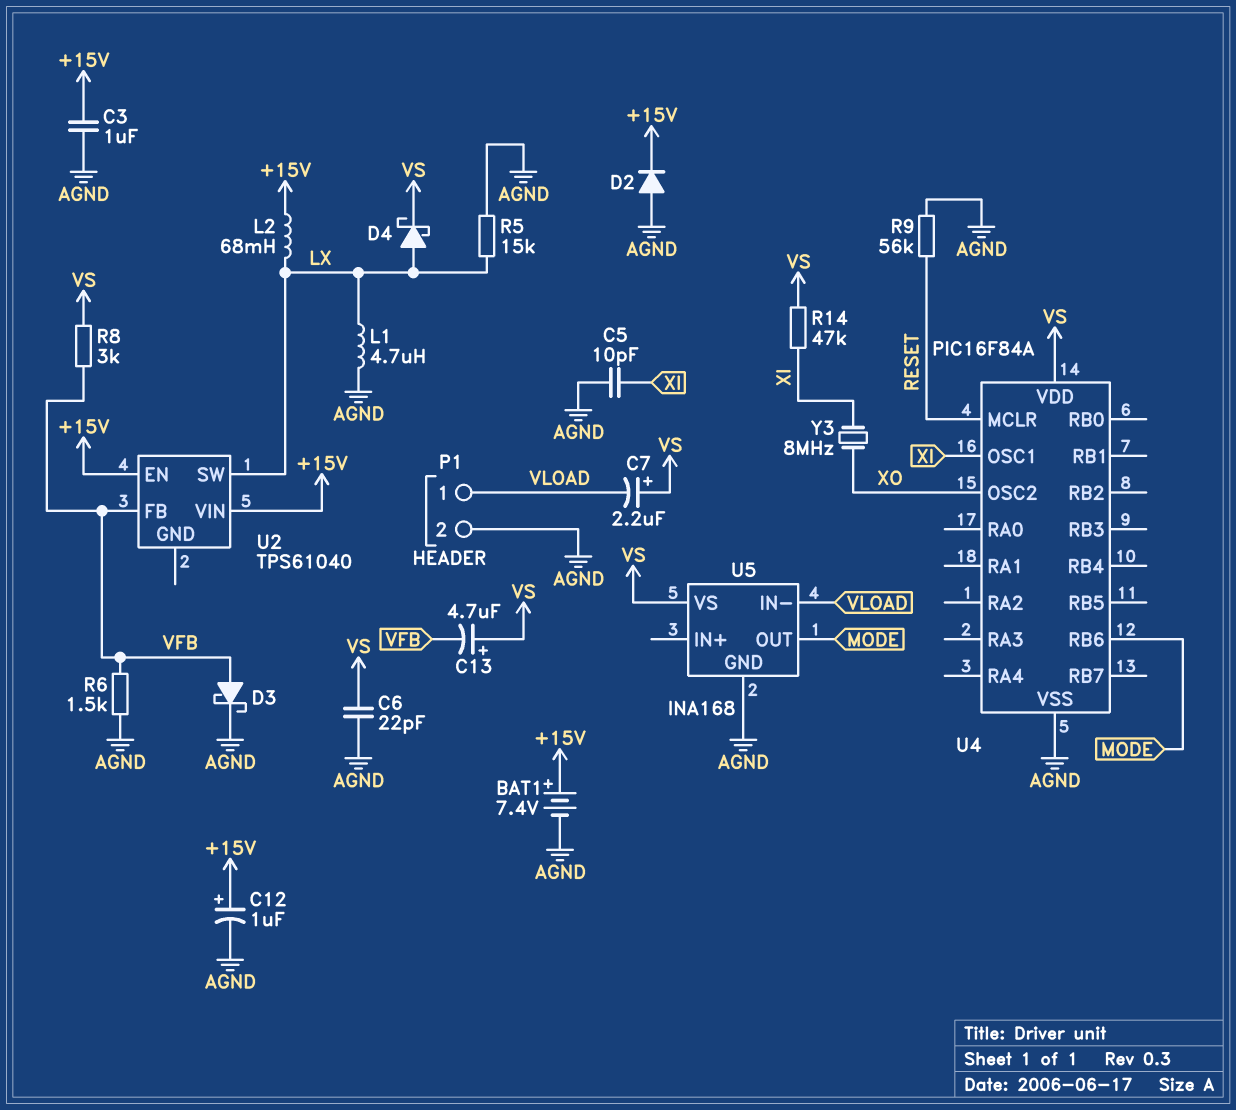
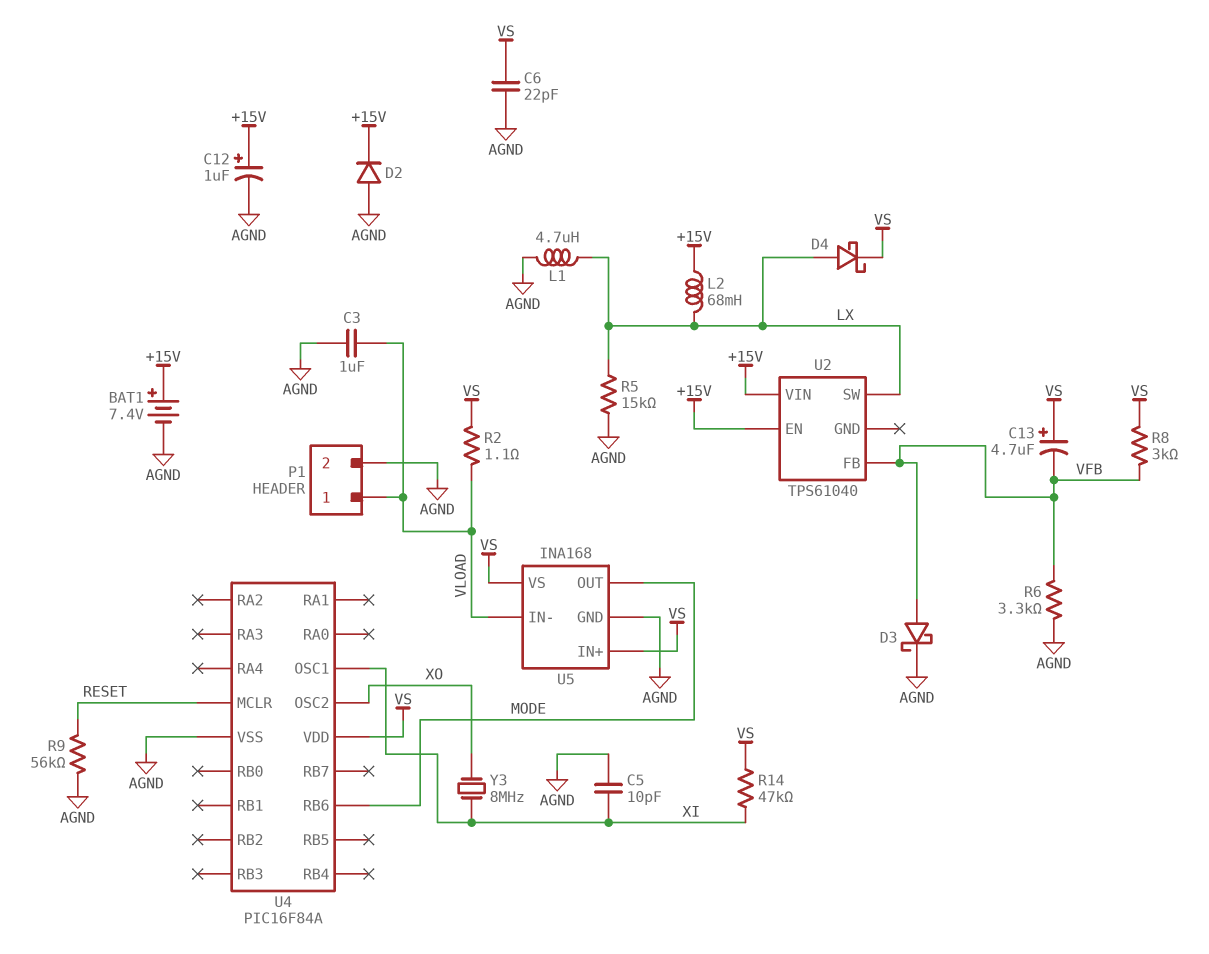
C3: 1uF (+15V, AGND) -> 1uF (AGND, VLOAD)
C7: 2.2uF (plus VS, minus VLOAD) -> none
R2: none -> 1.1 (VLOAD, VS)
R6: 1.5k (AGND, VFB) -> 3.3k (AGND, VFB)
U5 pin IN+: none -> VS

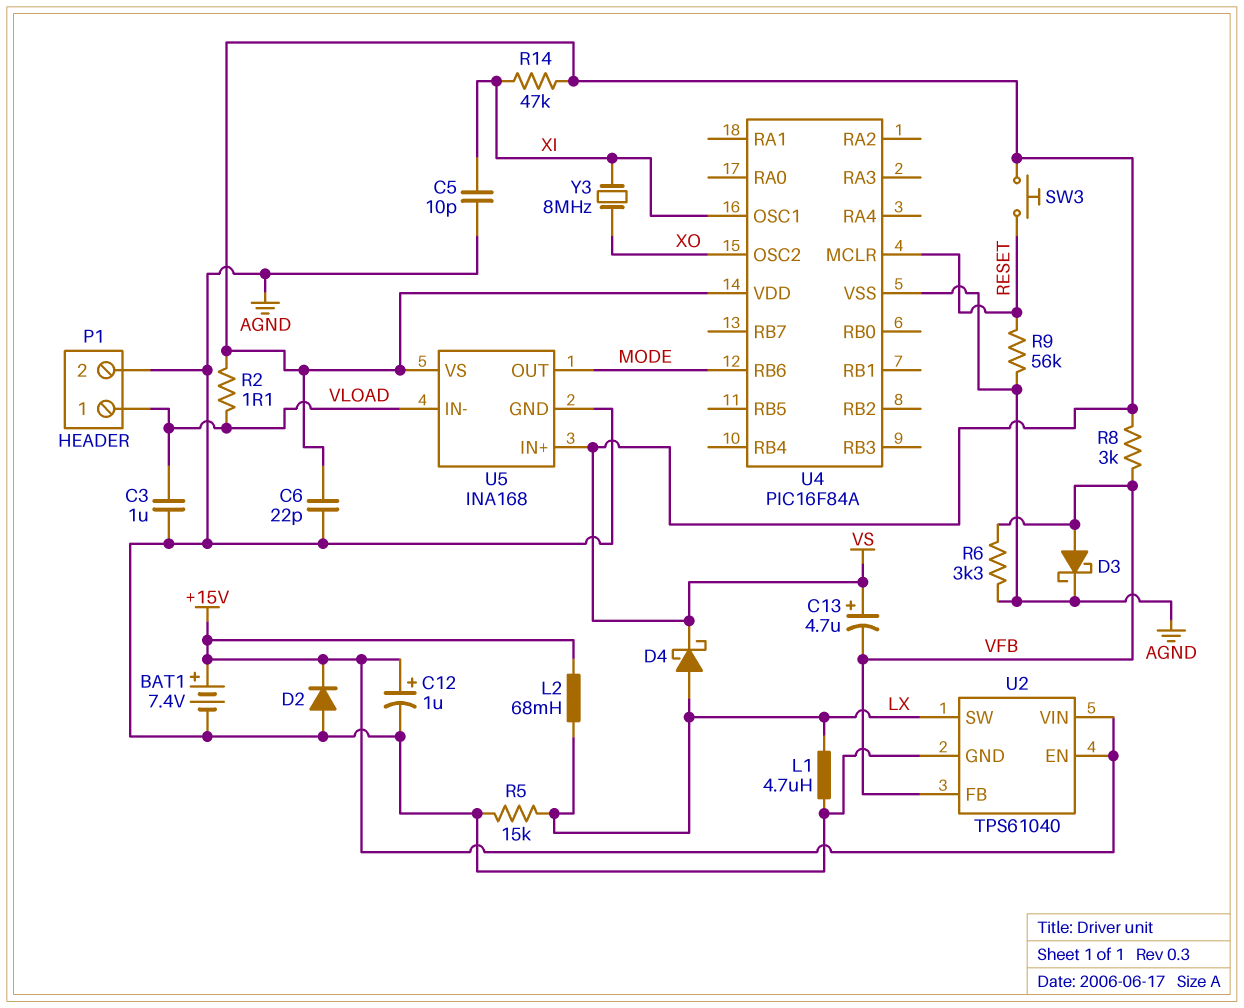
SW3: none -> button (RESET, VS)
U2 pin GND: none -> AGND

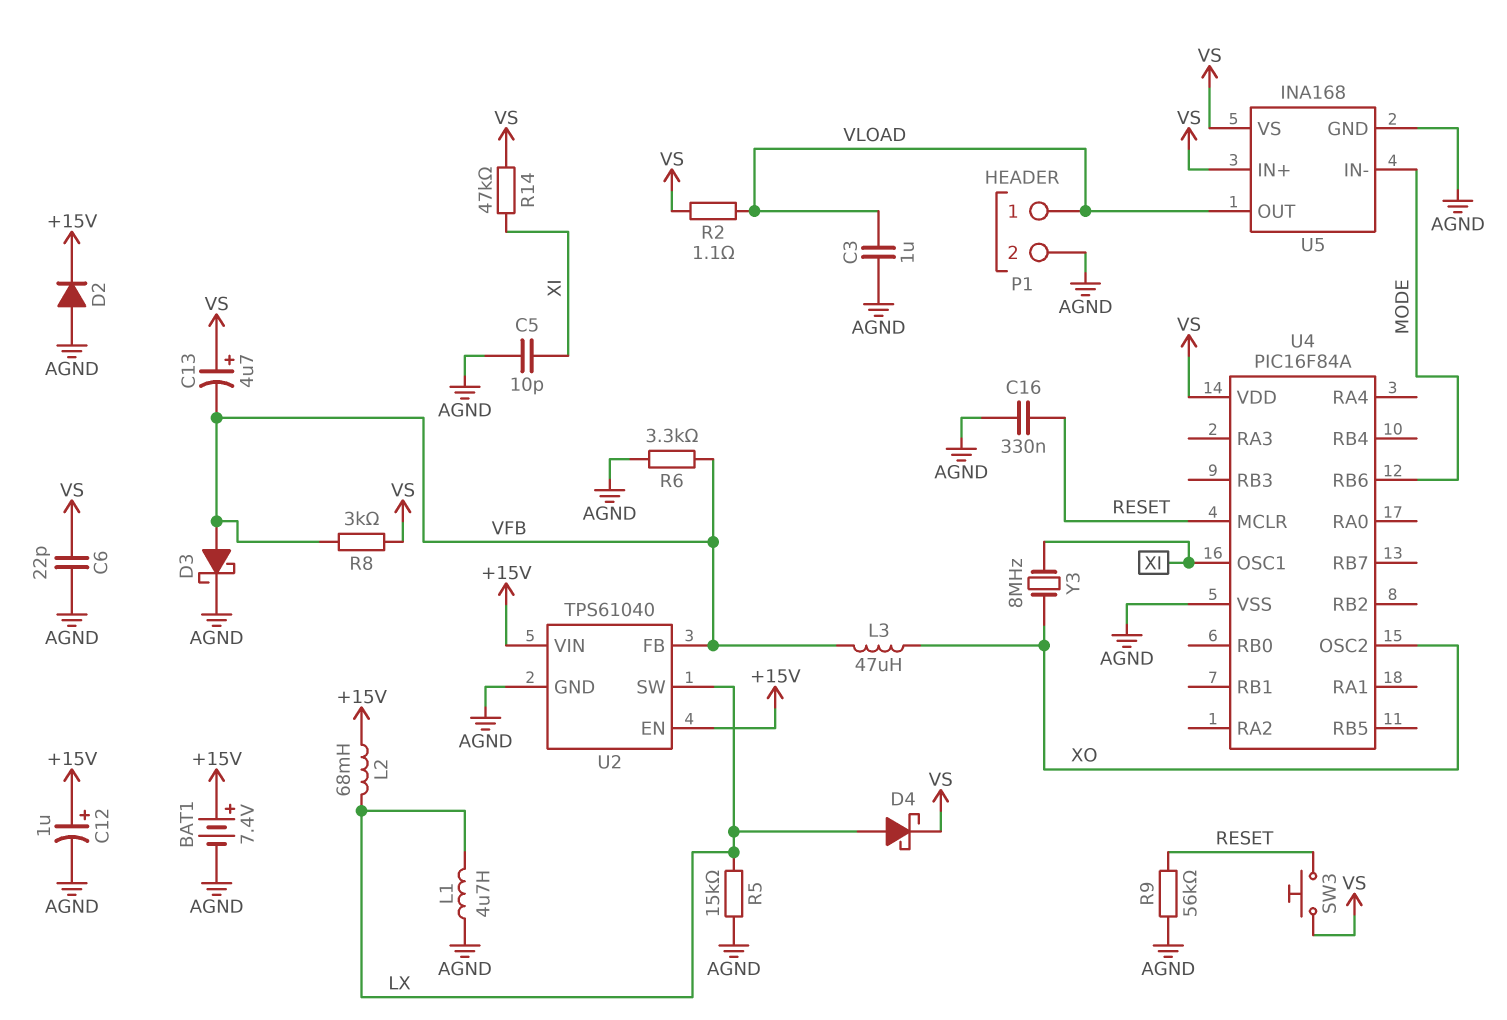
C16: none -> 330nF (AGND, RESET)
L3: none -> 47uH (VFB, XO)
U5 pin IN-: VLOAD -> MODE
U5 pin OUT: MODE -> VLOAD

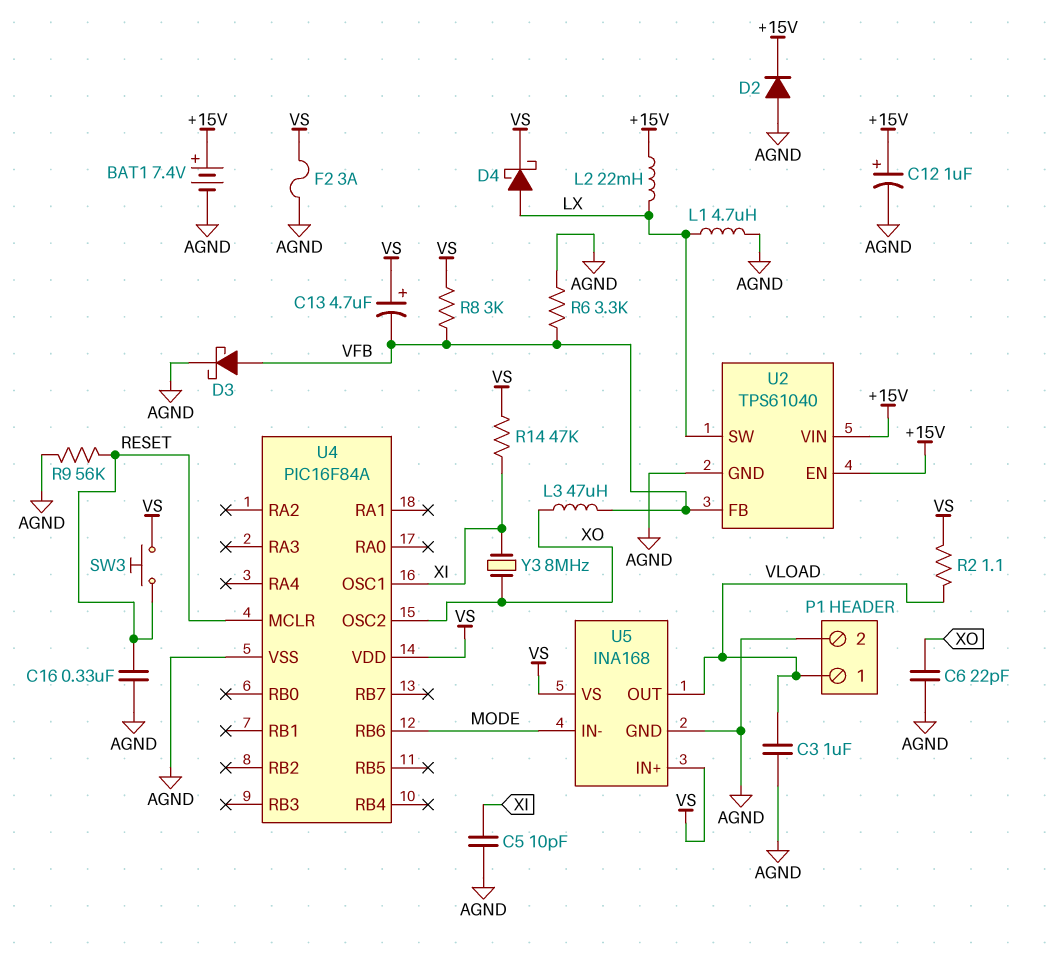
C6: 22pF (AGND, VS) -> 22pF (AGND, XO)
F2: none -> 3A (AGND, VS)
L2: 68mH (+15V, LX) -> 22mH (+15V, LX)
R5: 15k (AGND, LX) -> none

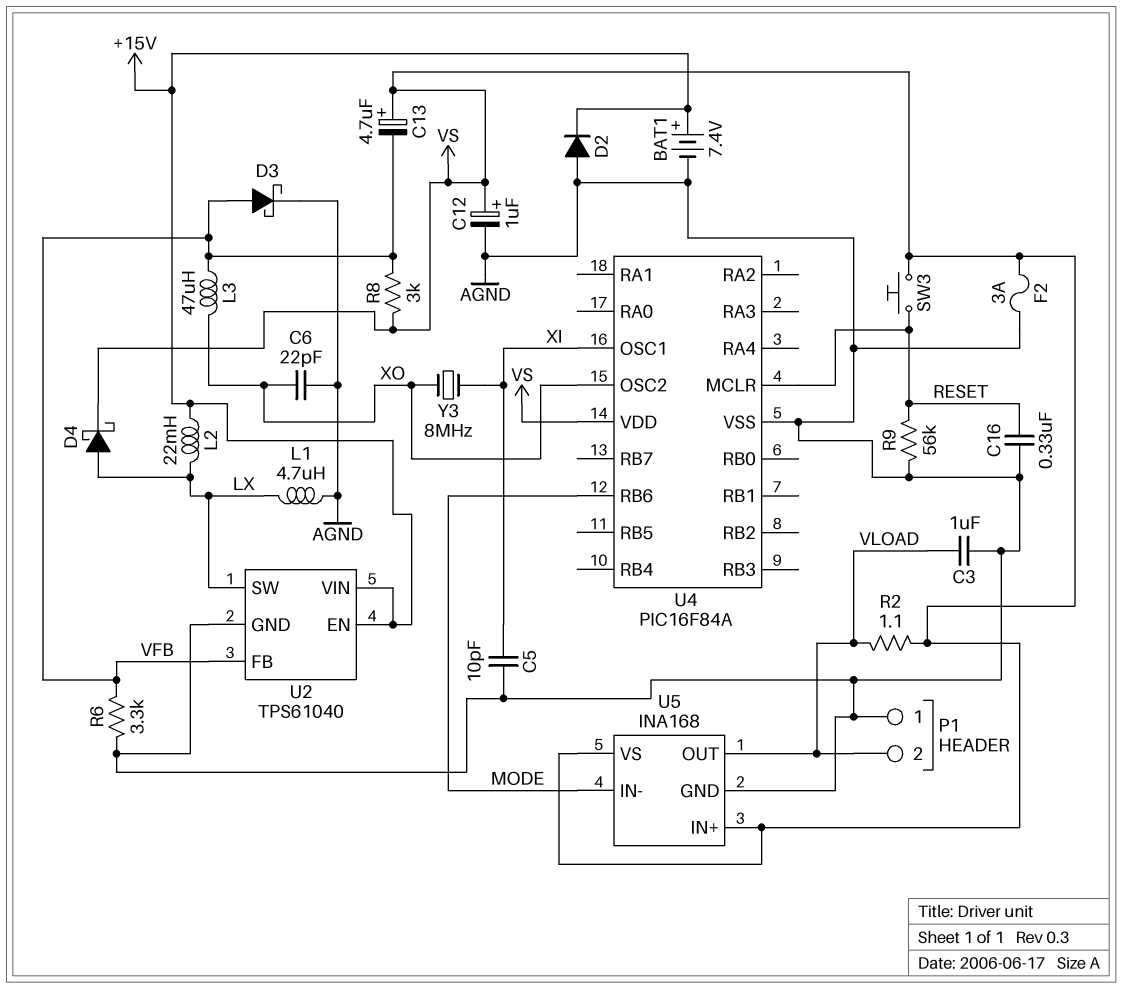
C12: 1uF (plus +15V, minus AGND) -> 1uF (plus VS, minus AGND)
P1 pin 1: VLOAD -> AGND
P1 pin 2: AGND -> VLOAD
R14: 47k (VS, XI) -> none

